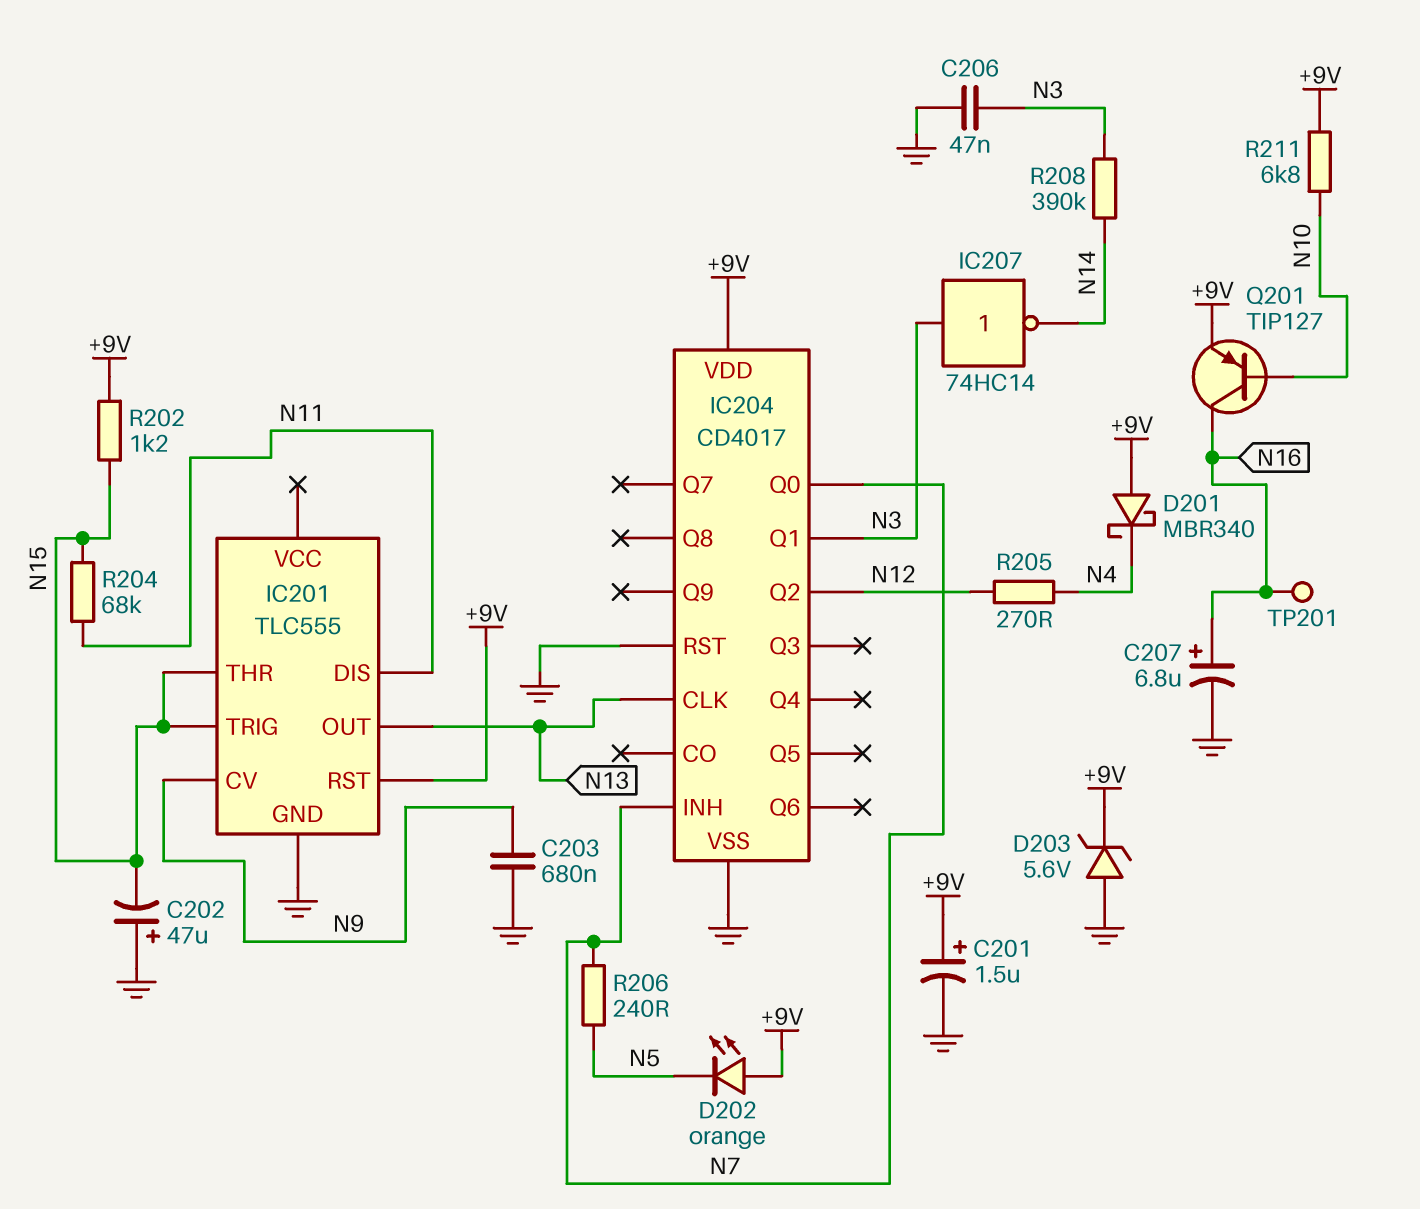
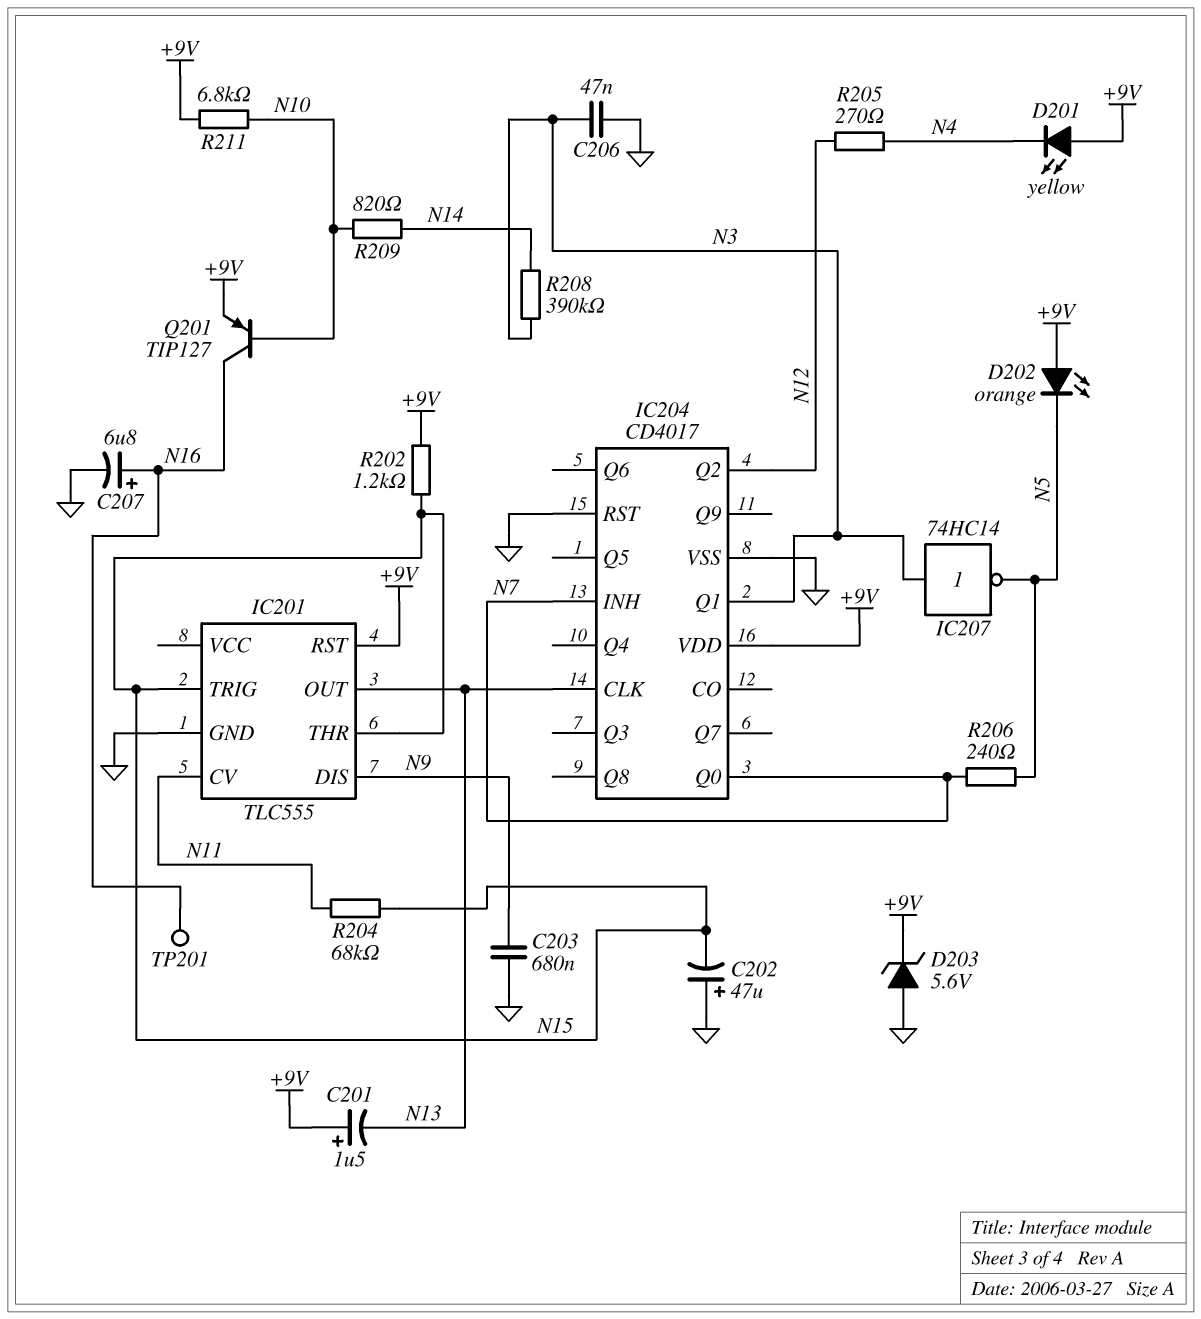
C201: 1.5uF (plus +9V, minus GND) -> 1.5uF (plus +9V, minus N13)
D201: schottky MBR340 (A +9V, K N4) -> LED yellow (A +9V, K N4)
IC201 pin CV: N9 -> N11
IC201 pin DIS: N11 -> N9
IC207: NOT 74HC14 (in N3, out N14) -> NOT 74HC14 (in N3, out N5)
R209: none -> 820 (N10, N14)

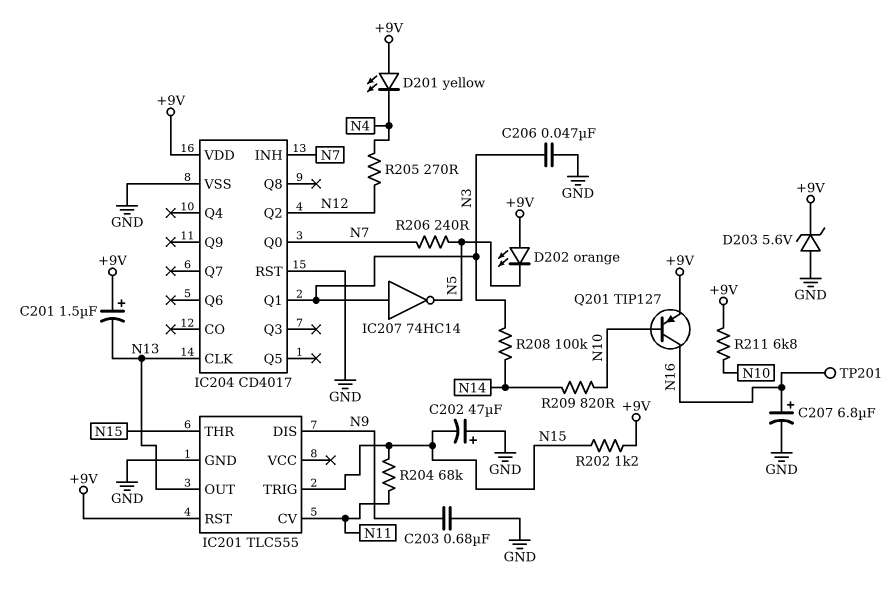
R208: 390k (N3, N14) -> 100k (N3, N14)

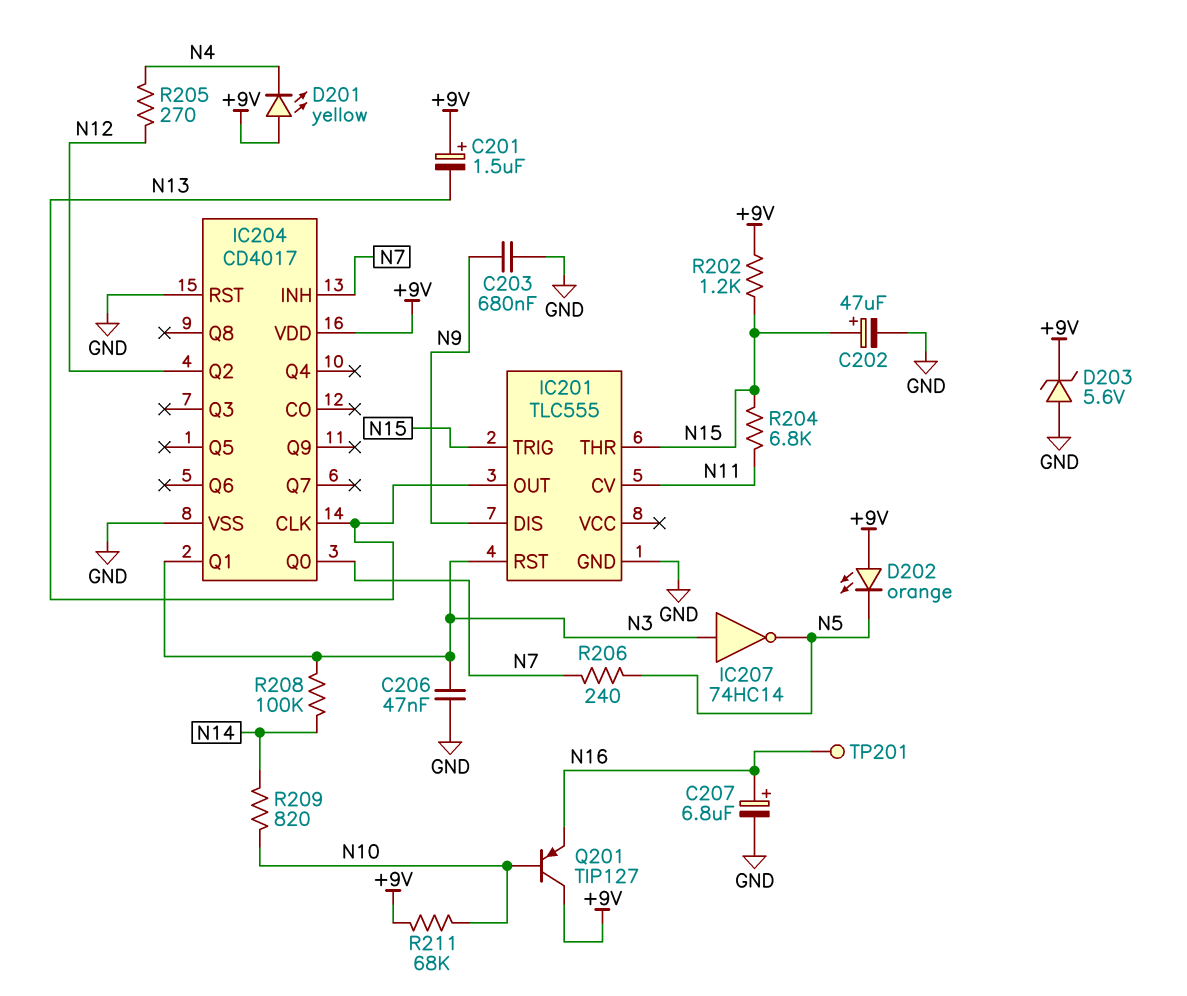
C202: 47uF (plus GND, minus N15) -> 47uF (plus N15, minus GND)
IC201 pin RST: +9V -> N3
Q201: PNP TIP127 (B N10, C N16, E +9V) -> PNP TIP127 (B N10, C +9V, E N16)
R204: 68k (N11, N15) -> 6.8k (N11, N15)
R211: 6.8k (+9V, N10) -> 68k (+9V, N10)

